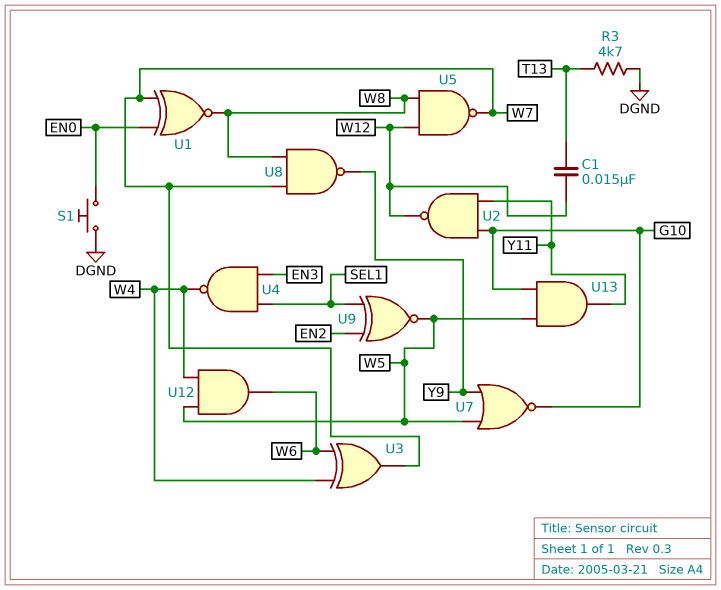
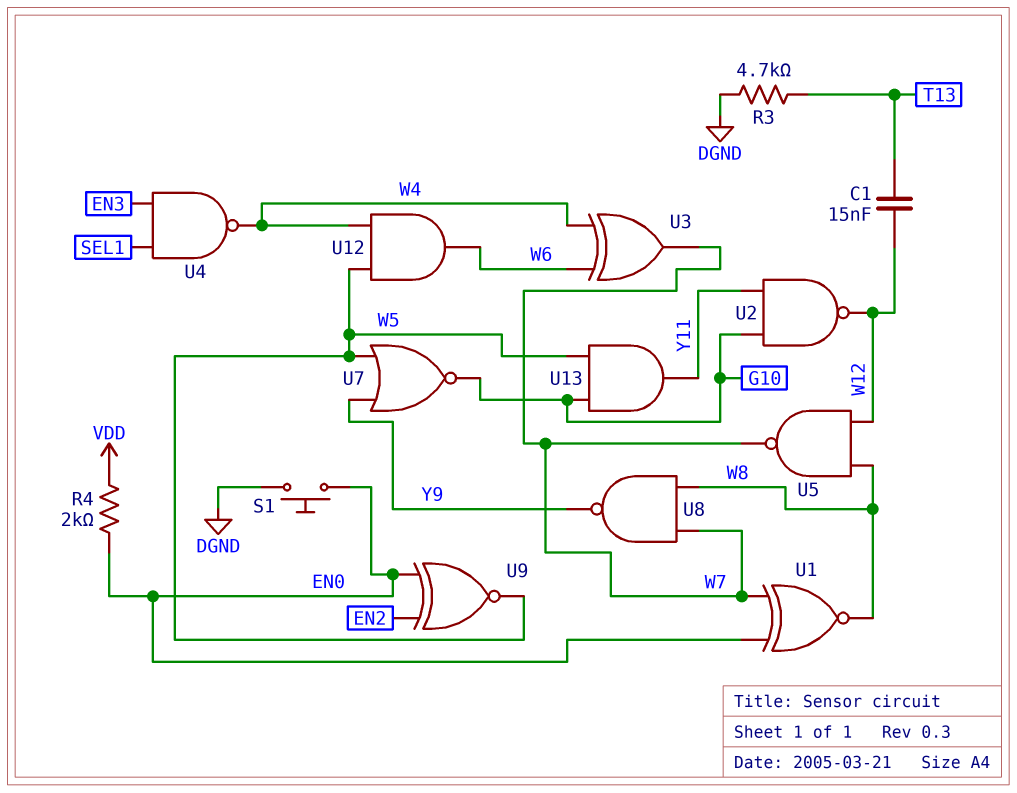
R4: none -> 2k (EN0, VDD)
U9: XNOR (in EN2, in SEL1, out W5) -> XNOR (in EN0, in EN2, out W5)

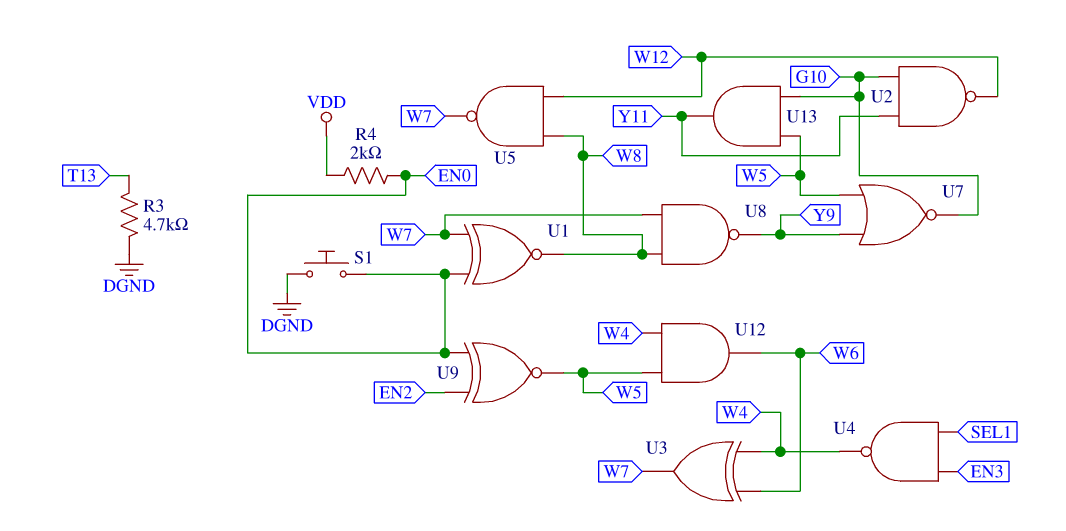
C1: 15nF (T13, W12) -> none

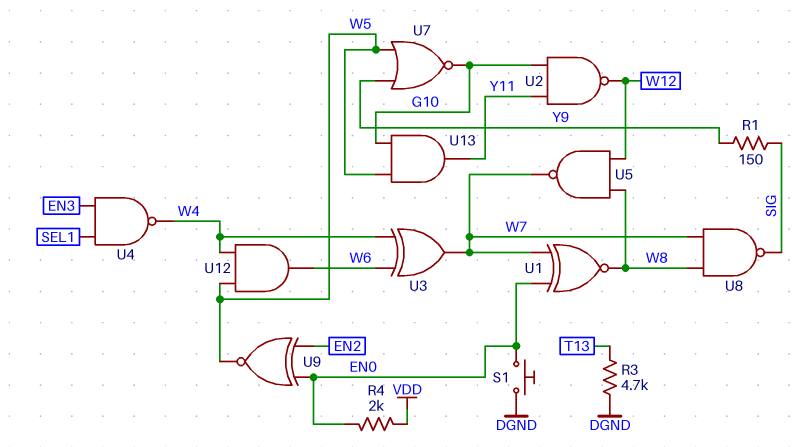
R1: none -> 150 (SIG, Y9)
U8: NAND (in W7, in W8, out Y9) -> NAND (in W7, in W8, out SIG)

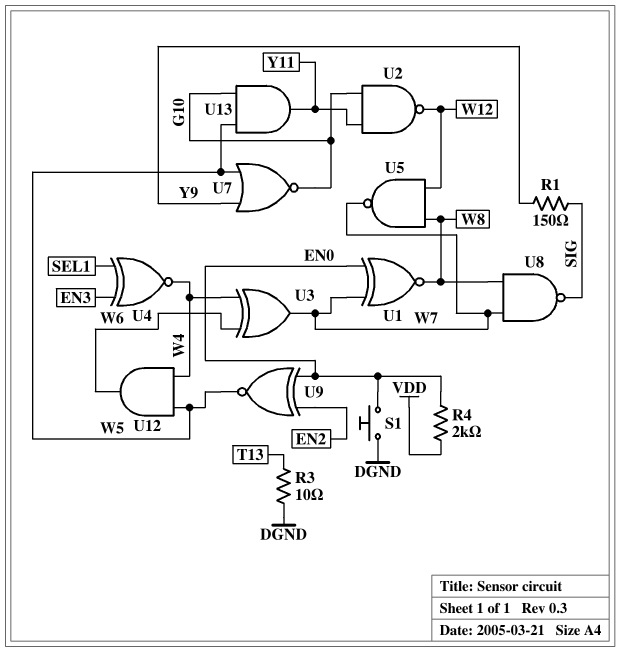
R3: 4.7k (DGND, T13) -> 10 (DGND, T13)
U4: NAND (in EN3, in SEL1, out W4) -> XNOR (in EN3, in SEL1, out W4)

